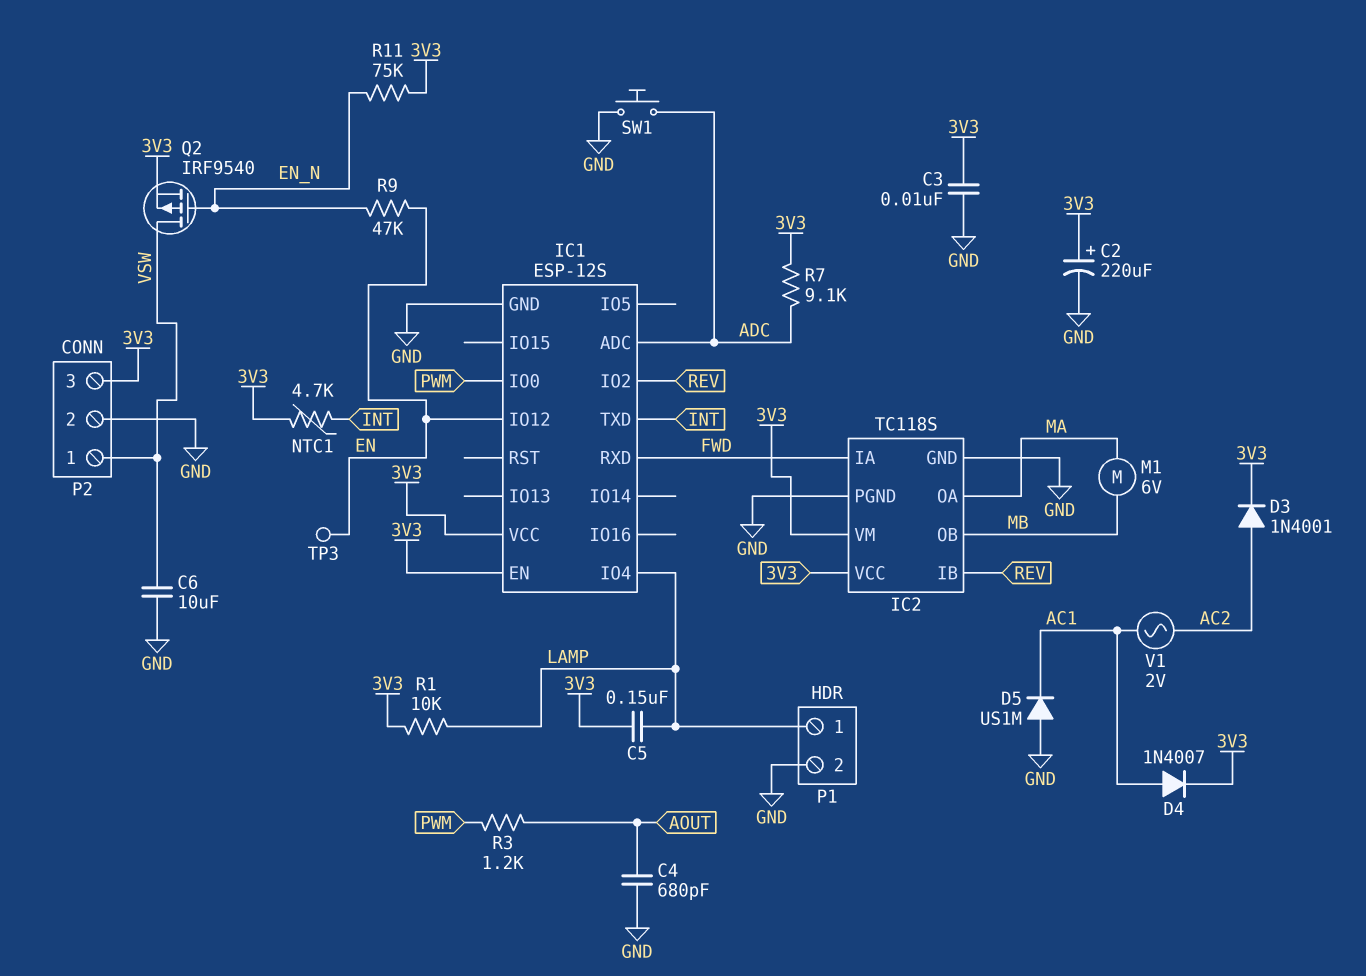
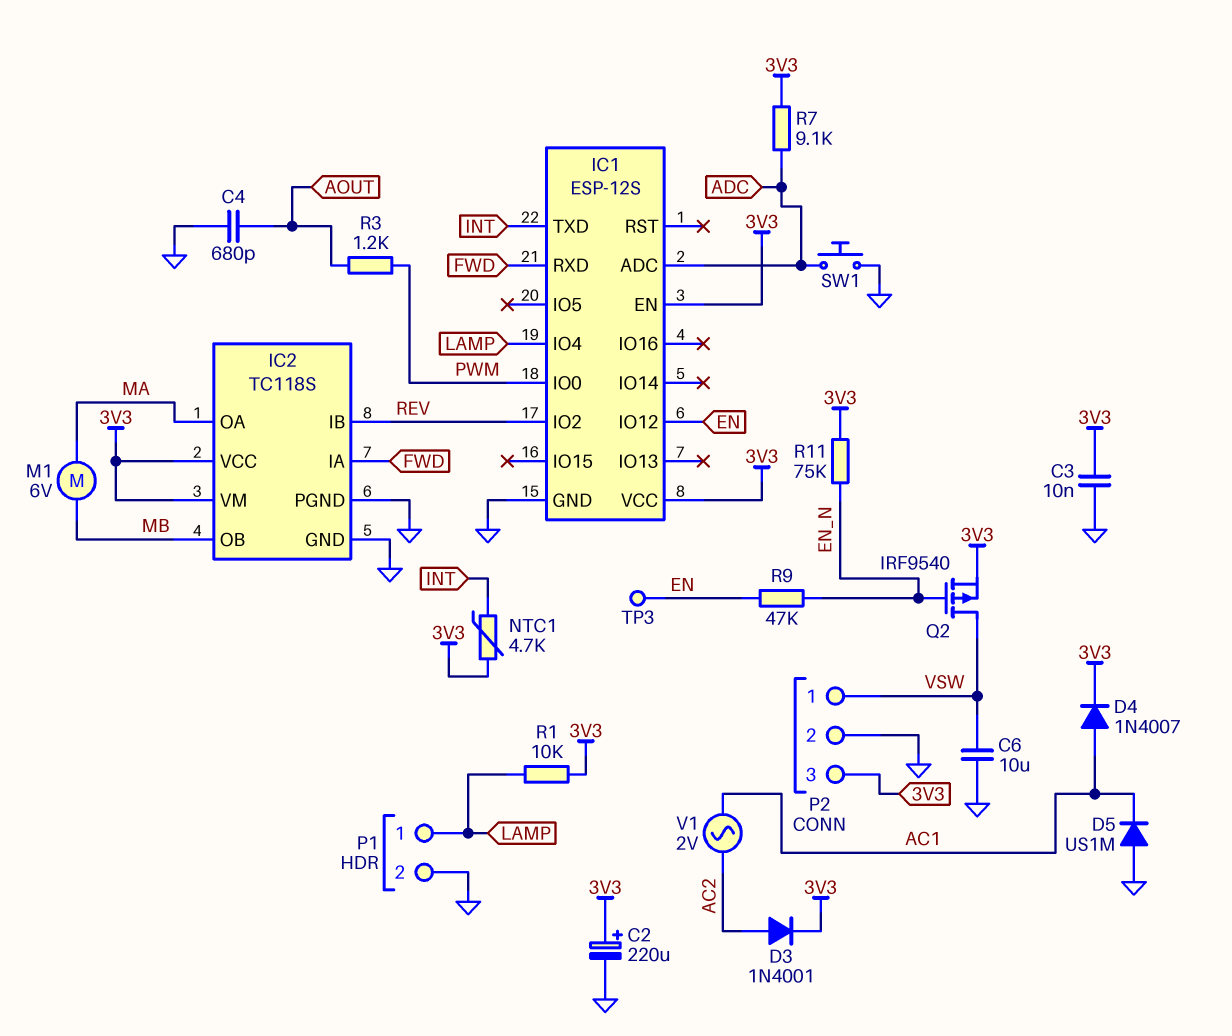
C5: 150nF (3V3, LAMP) -> none

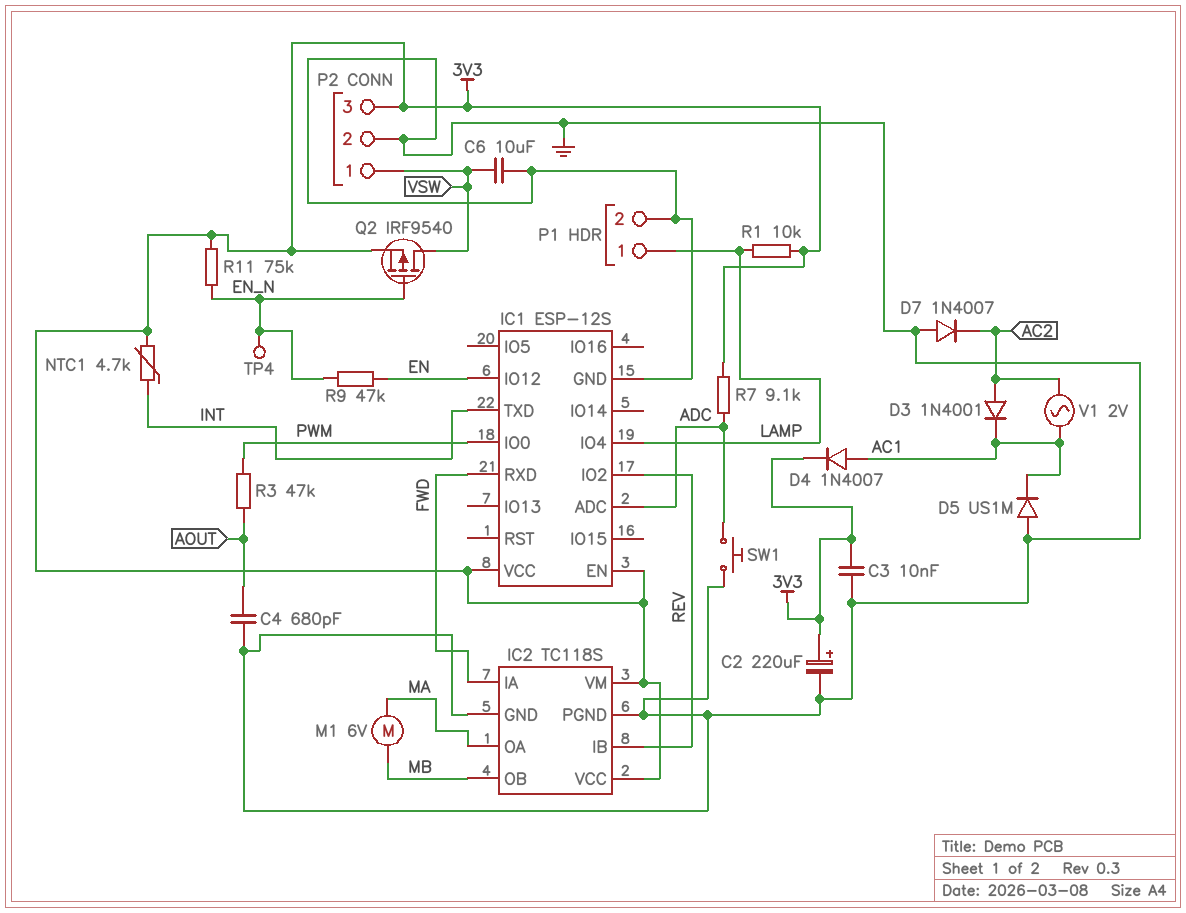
D3: diode 1N4001 (A AC2, K 3V3) -> diode 1N4001 (A AC2, K AC1)
D7: none -> diode 1N4007 (A GND, K AC2)
R3: 1.2k (AOUT, PWM) -> 47k (AOUT, PWM)
TP3: test point (EN) -> none
TP4: none -> test point (EN_N)

